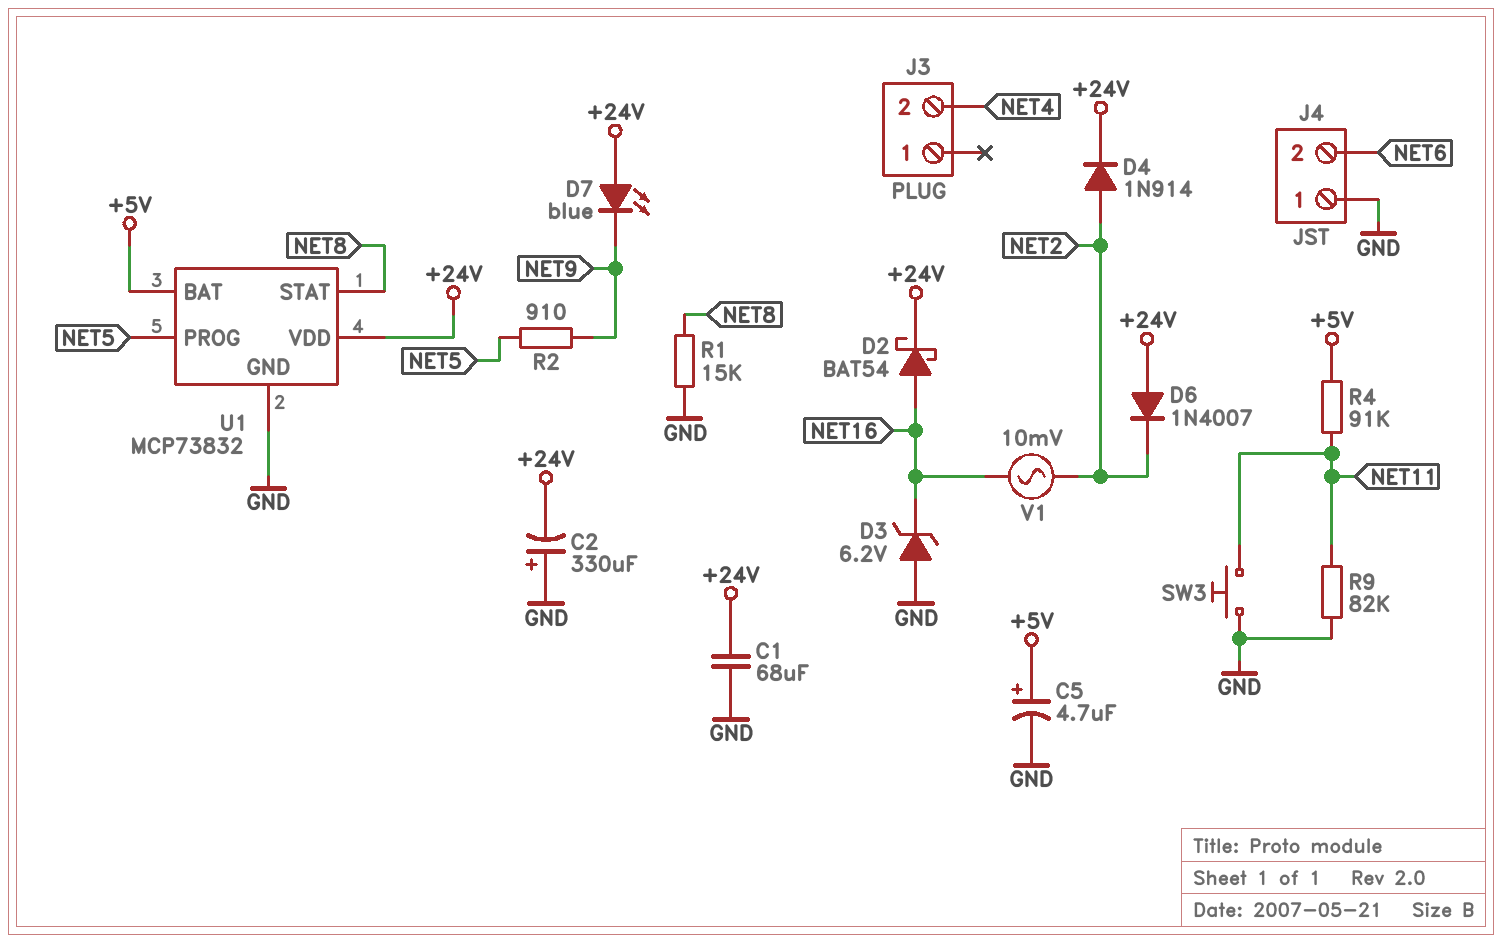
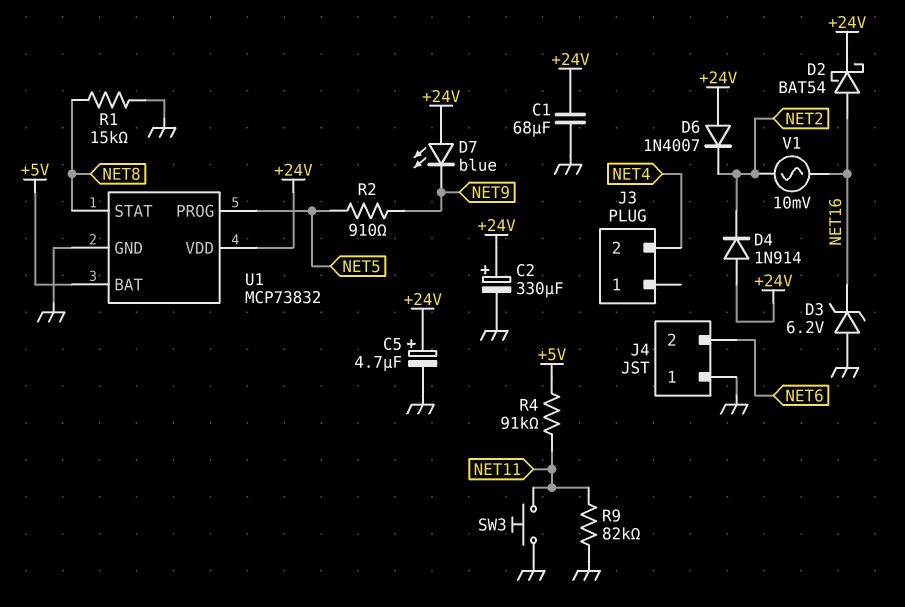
C2: 330uF (plus GND, minus +24V) -> 330uF (plus +24V, minus GND)
C5: 4.7uF (plus +5V, minus GND) -> 4.7uF (plus +24V, minus GND)
D4: diode 1N914 (A NET2, K +24V) -> diode 1N914 (A +24V, K NET2)

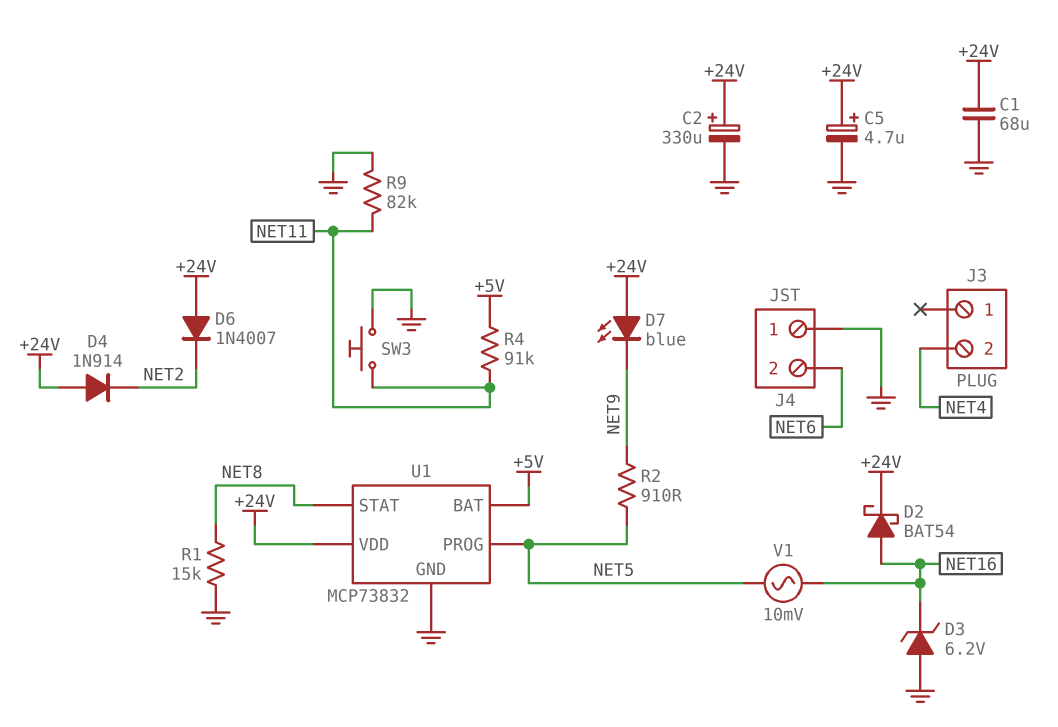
V1: AC 10mV (NET2, NET16) -> AC 10mV (NET5, NET16)

